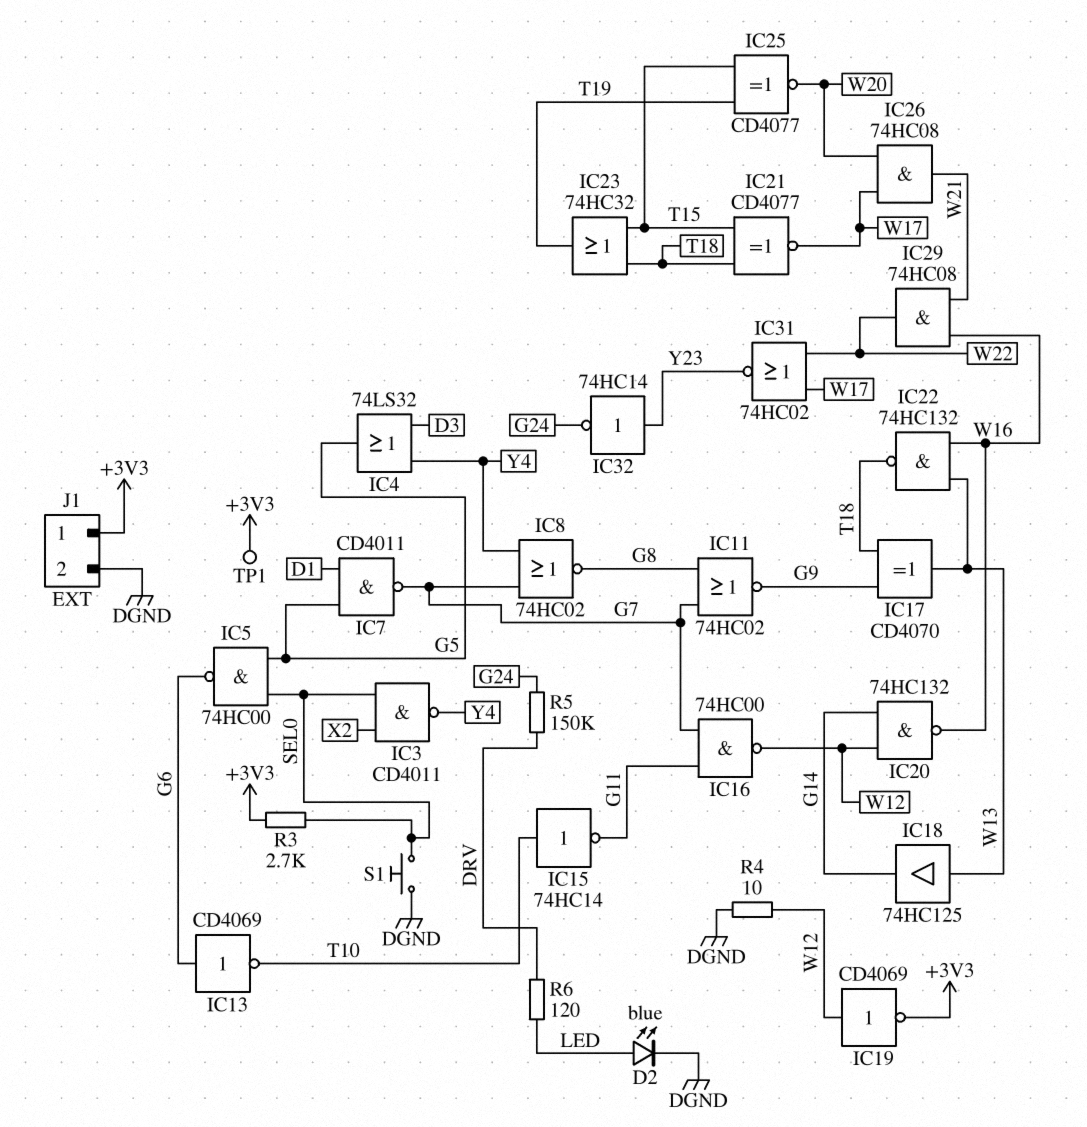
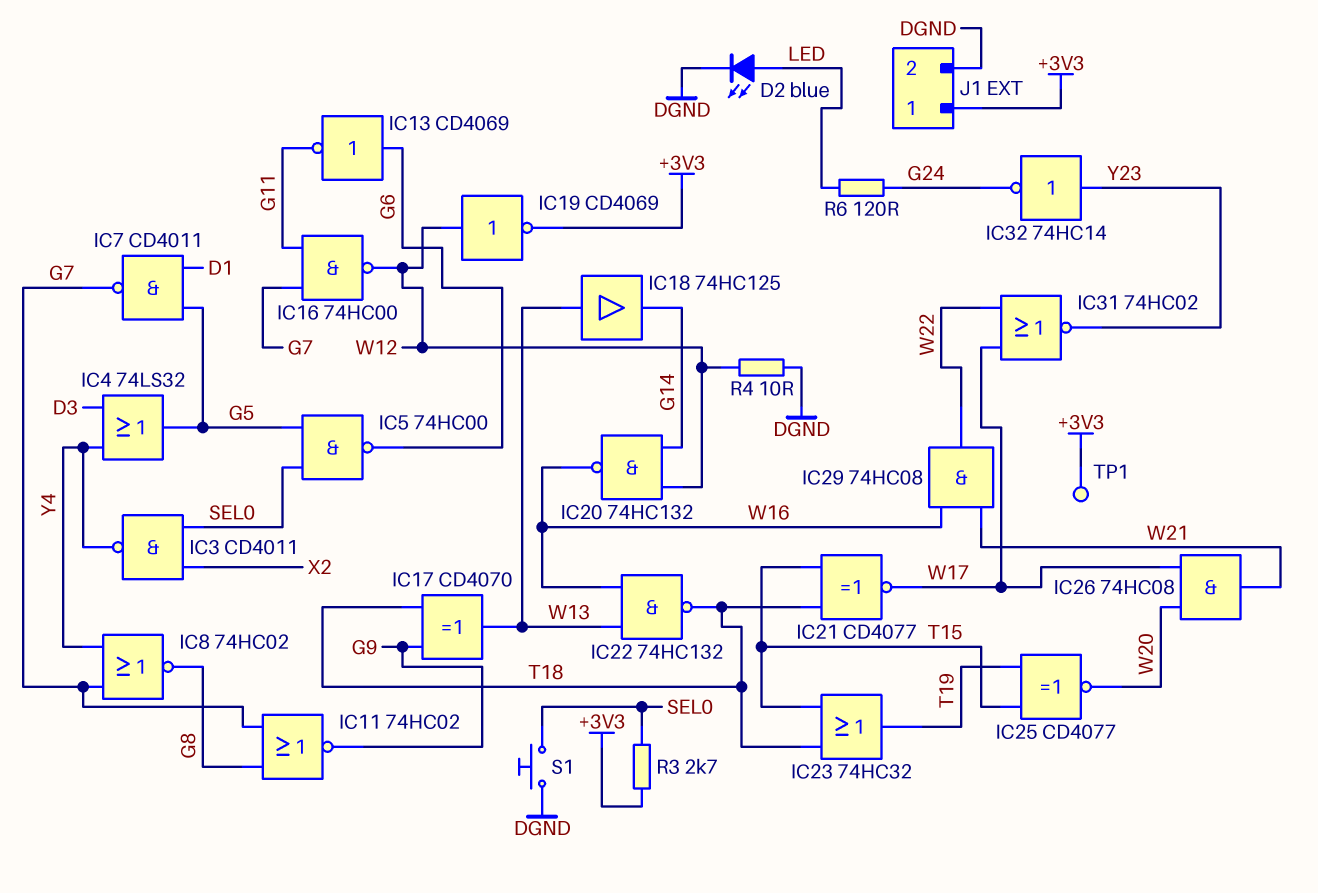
IC13: NOT CD4069 (in G6, out T10) -> NOT CD4069 (in G6, out G11)
IC15: NOT 74HC14 (in T10, out G11) -> none
R5: 150k (DRV, G24) -> none
R6: 120 (DRV, LED) -> 120 (G24, LED)

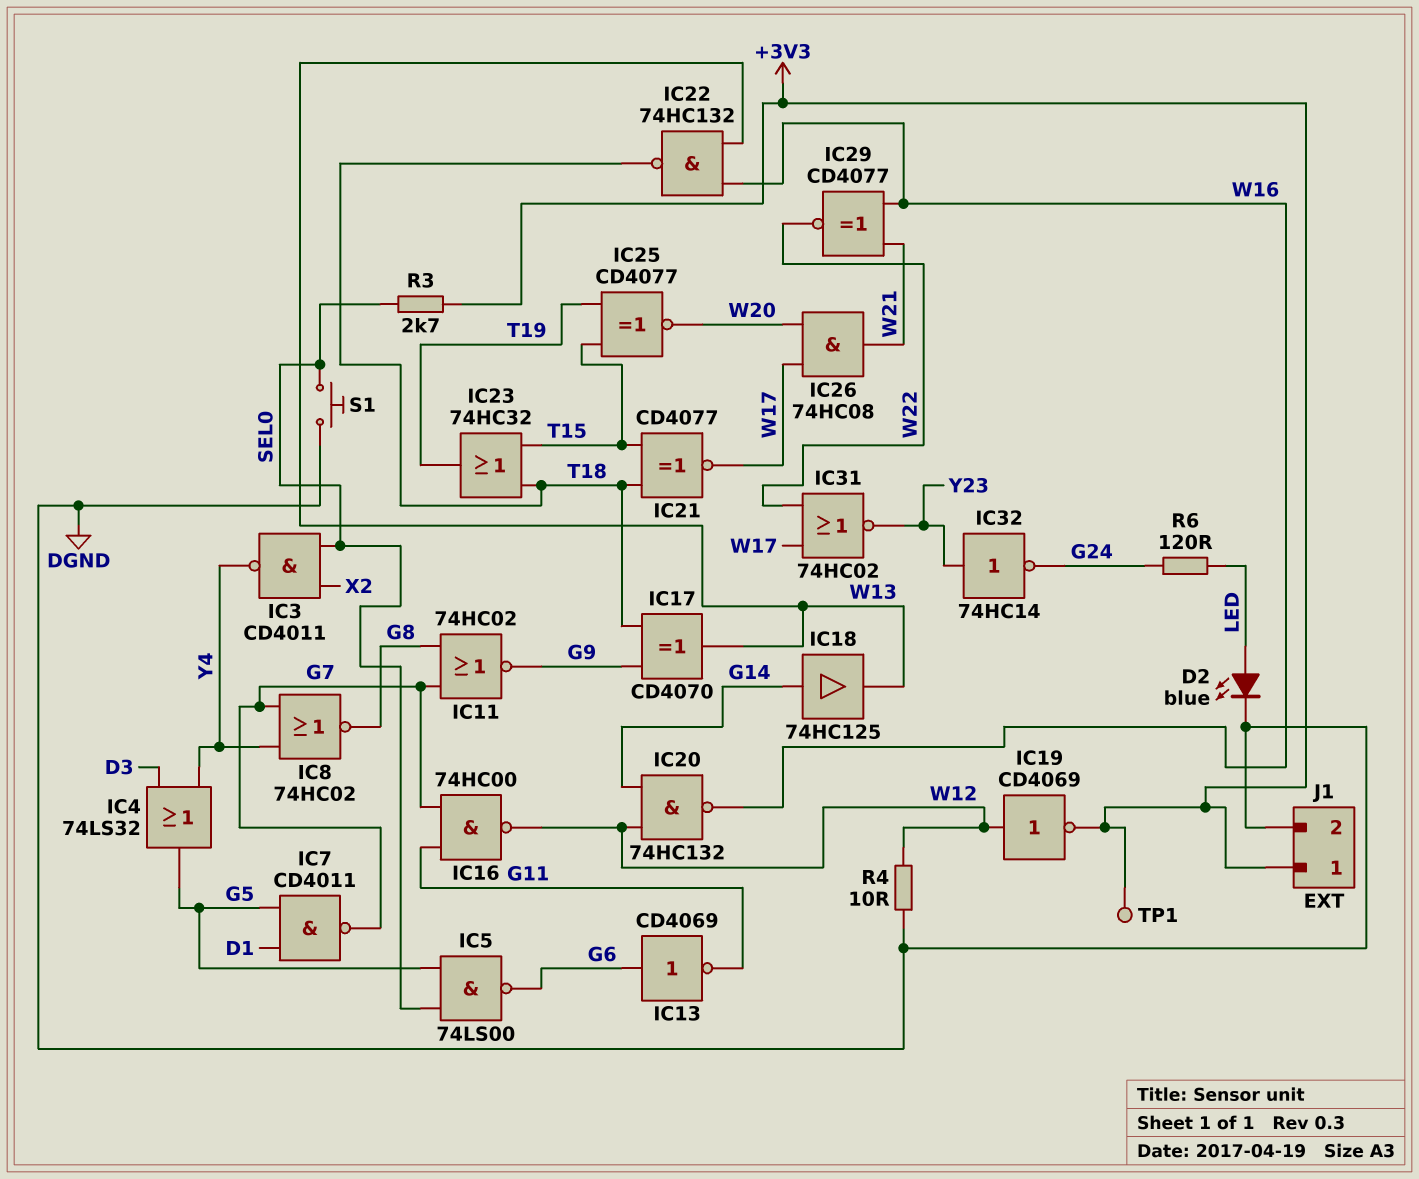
IC5: NAND 74HC00 (in G5, in SEL0, out G6) -> NAND 74LS00 (in G5, in SEL0, out G6)
IC18: buffer 74HC125 (in W13, out G14) -> buffer 74HC125 (in G14, out W13)
IC29: AND 74HC08 (in W16, in W21, out W22) -> XNOR CD4077 (in W16, in W21, out W22)

